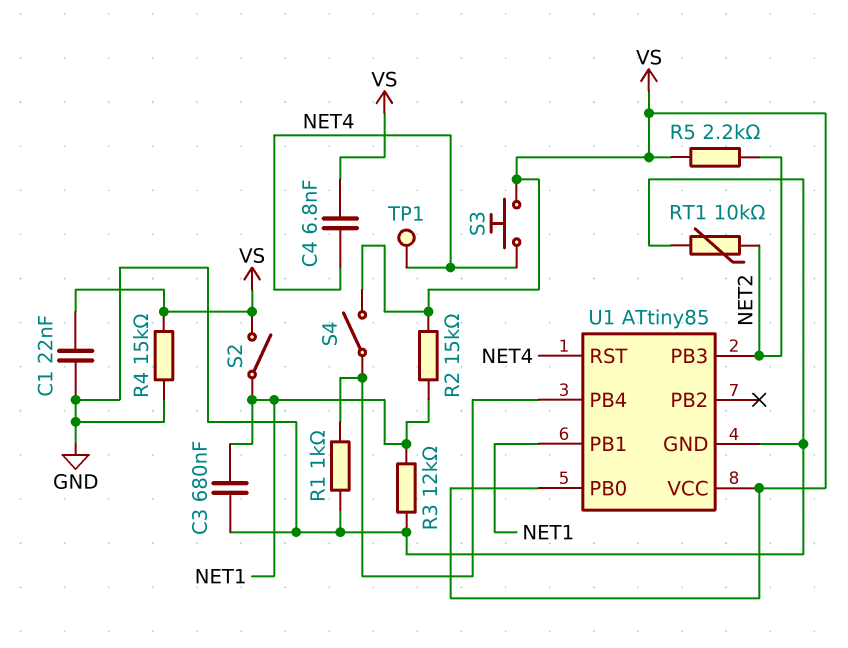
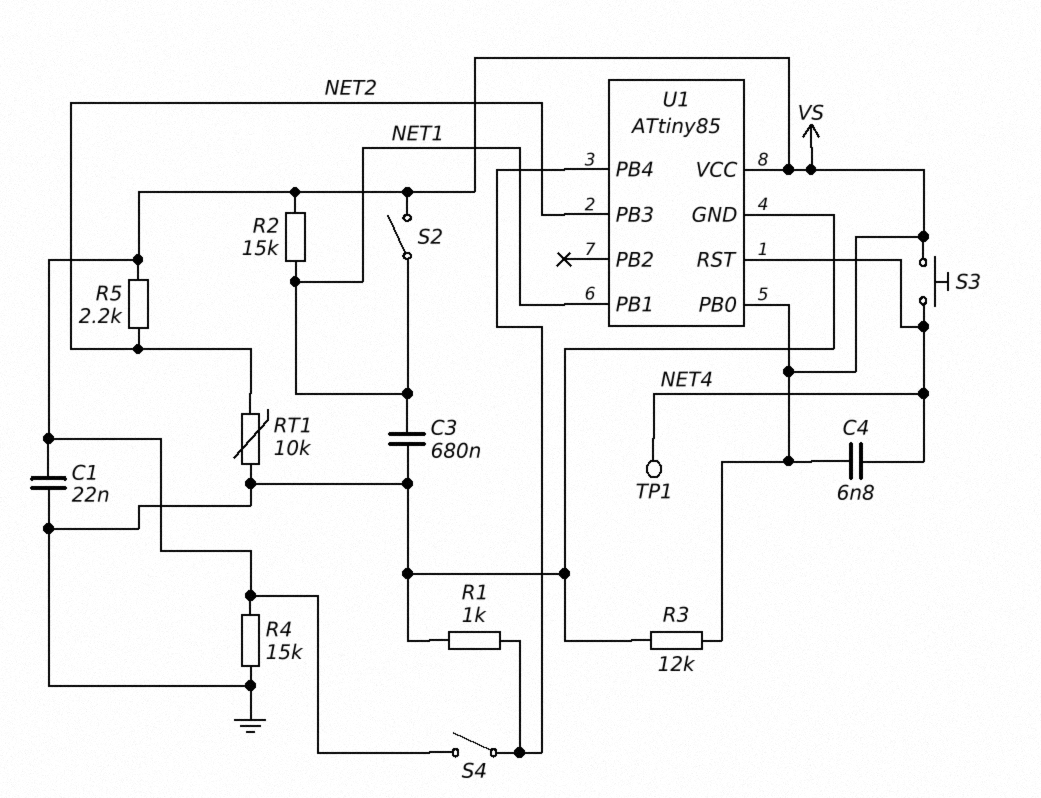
R3: 12k (GND, NET1) -> 12k (GND, VS)

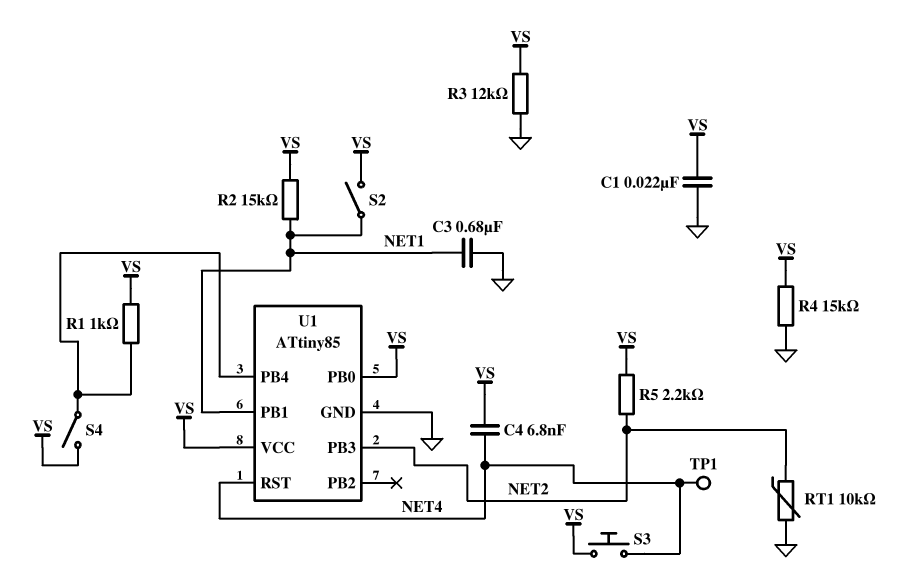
R1: 1k (GND, U1/PB4) -> 1k (U1/PB4, VS)

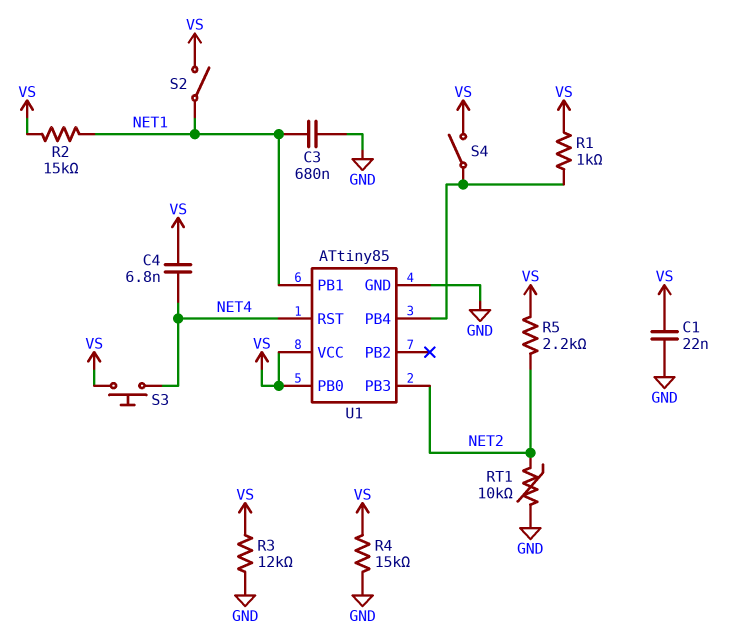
TP1: test point (NET4) -> none

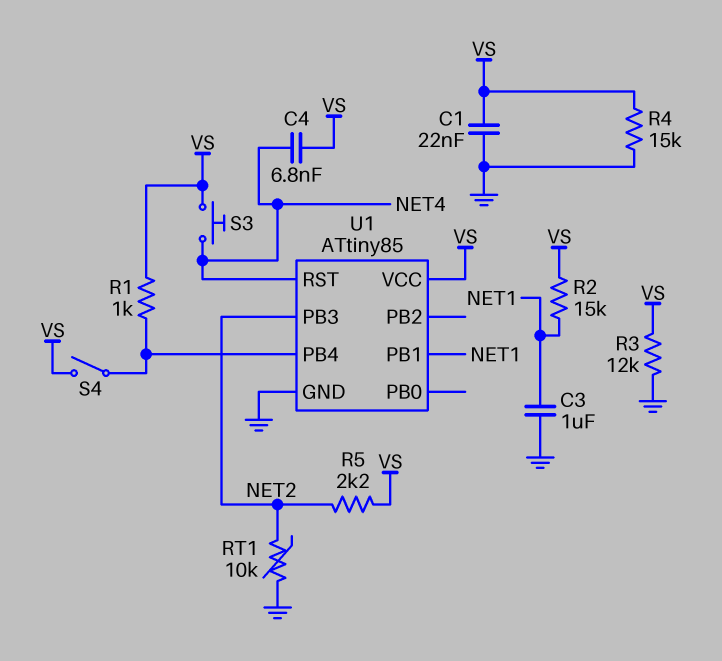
C3: 680nF (GND, NET1) -> 1uF (GND, NET1)
S2: switch (NET1, VS) -> none
U1 pin PB0: VS -> none

